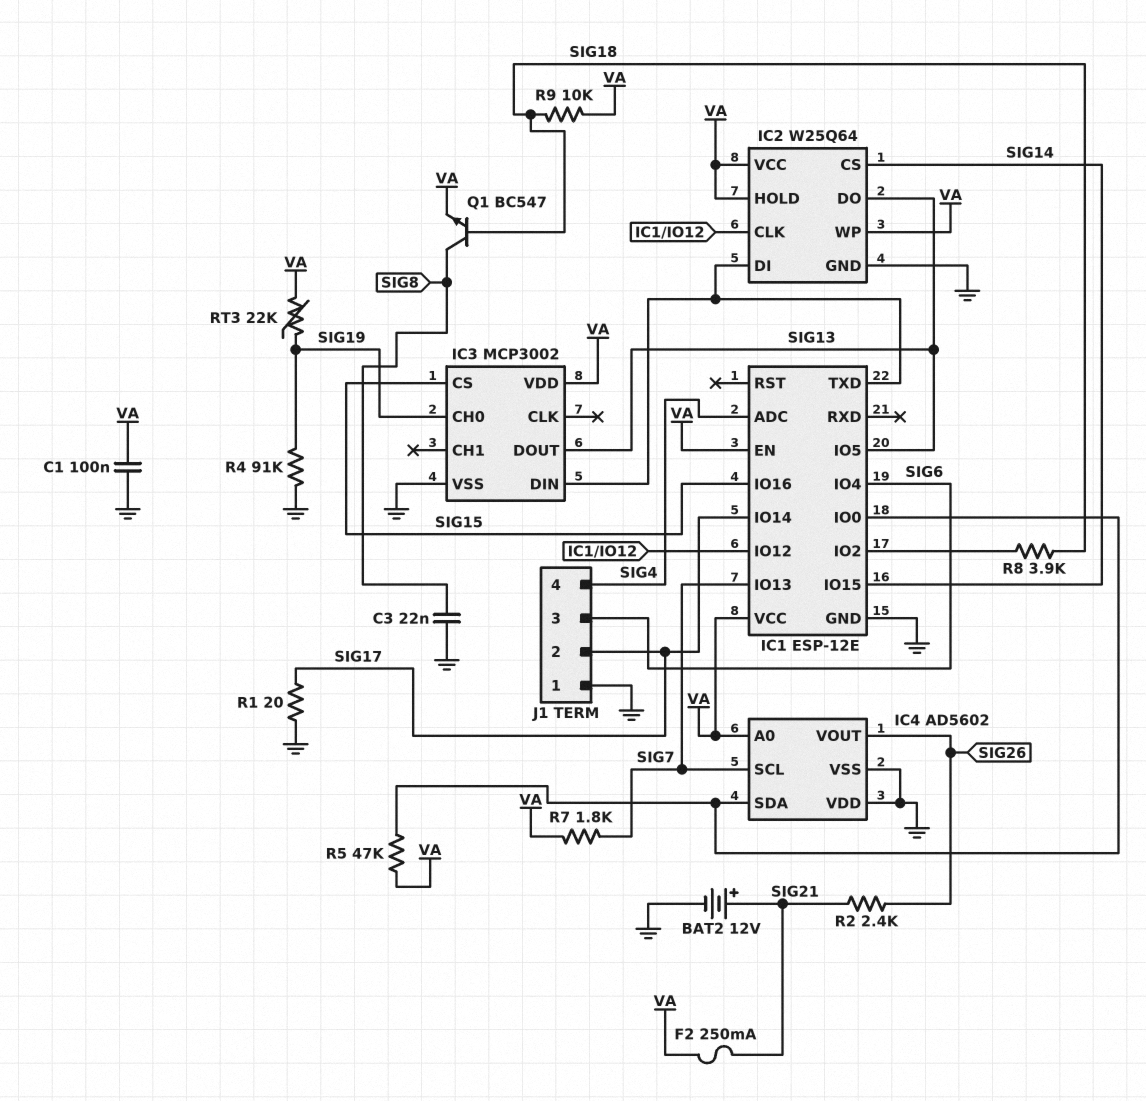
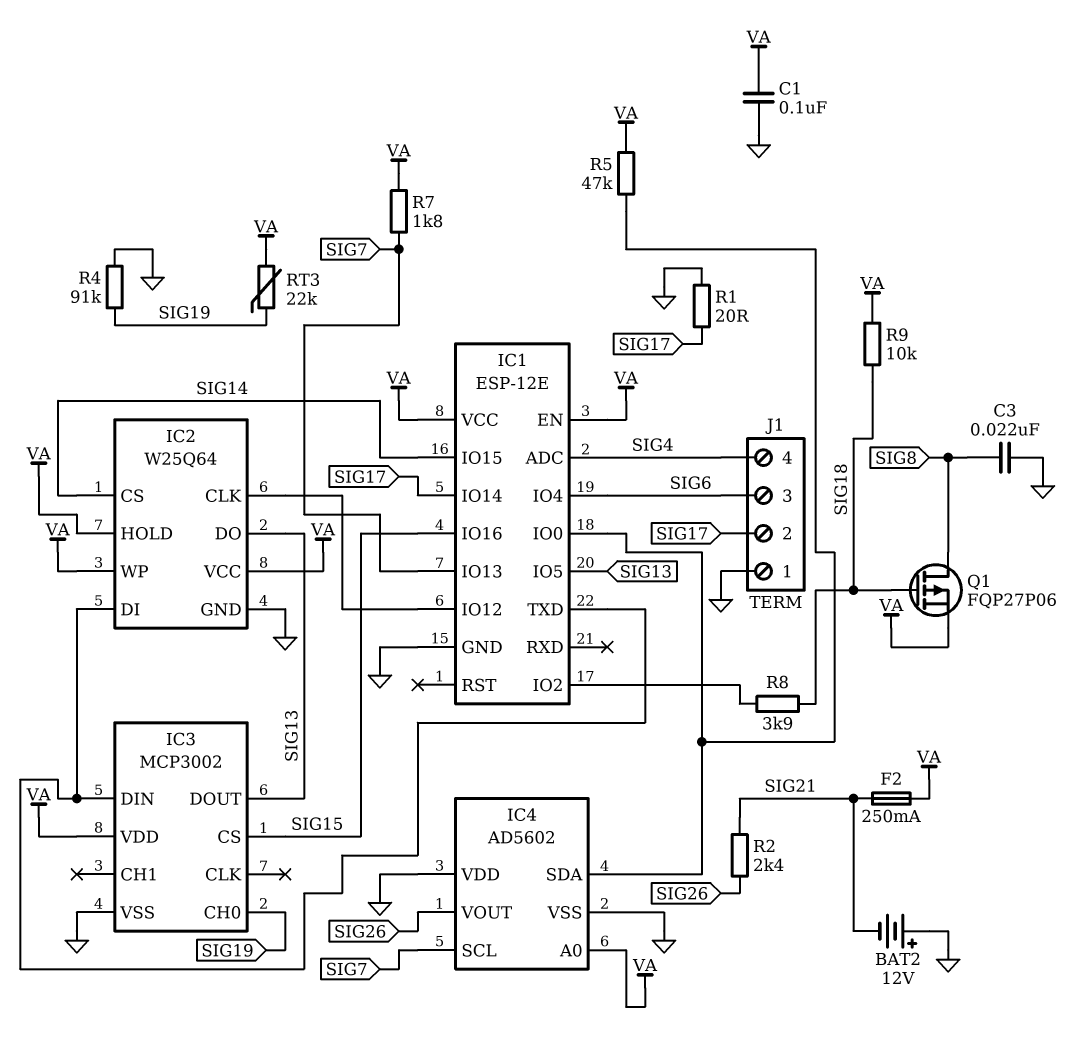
BAT2: 12V (plus SIG21, minus GND) -> 12V (plus GND, minus SIG21)
Q1: NPN BC547 (B SIG18, C SIG8, E VA) -> PMOS FQP27P06 (G SIG18, D SIG8, S VA)

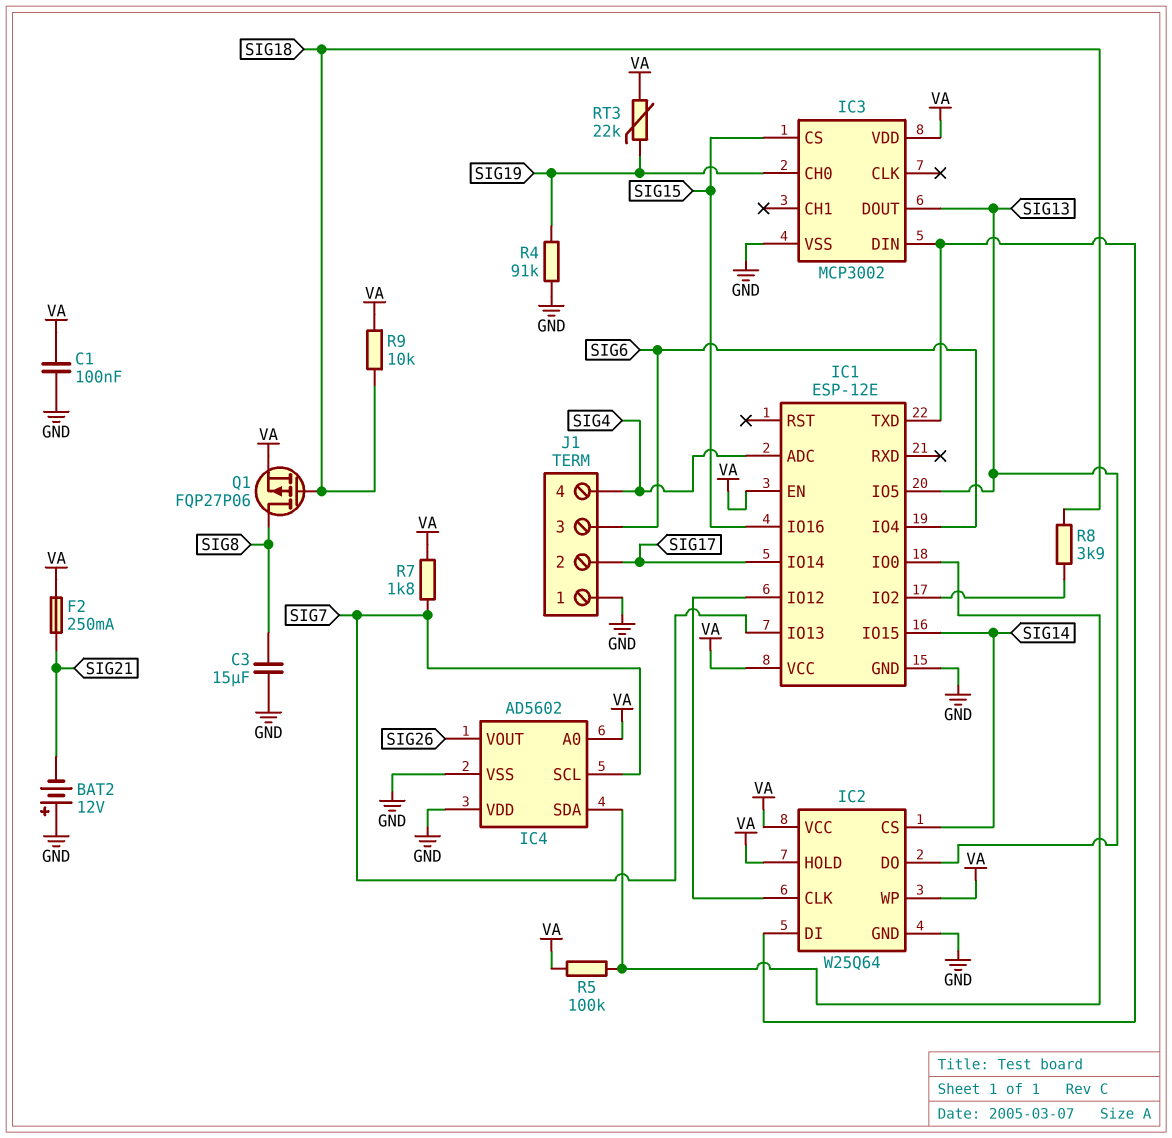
C3: 22nF (GND, SIG8) -> 15uF (GND, SIG8)
R1: 20 (GND, SIG17) -> none
R2: 2.4k (SIG21, SIG26) -> none
R5: 47k (IC1/IO0, VA) -> 100k (IC1/IO0, VA)

